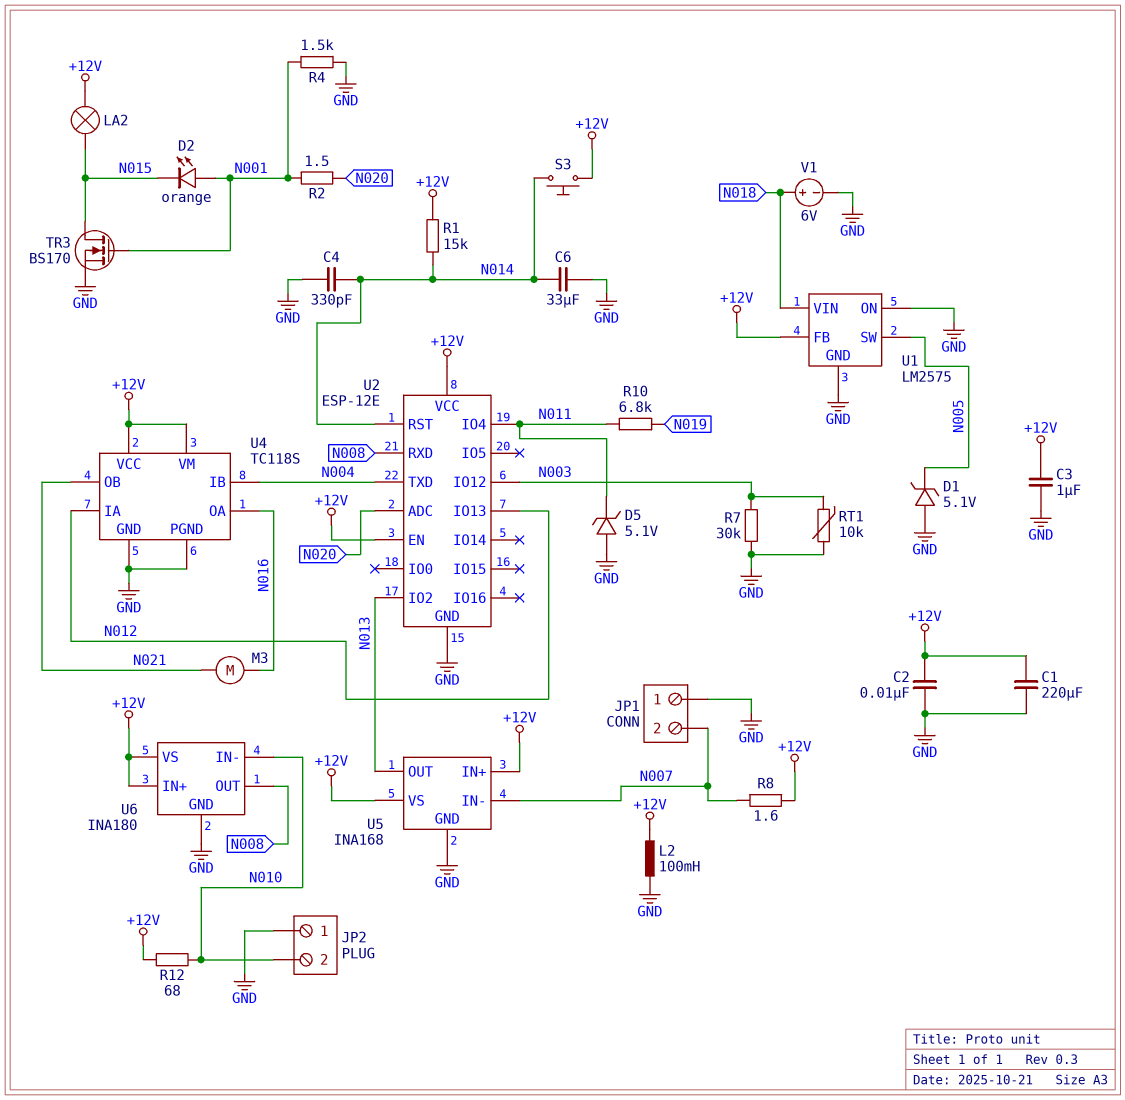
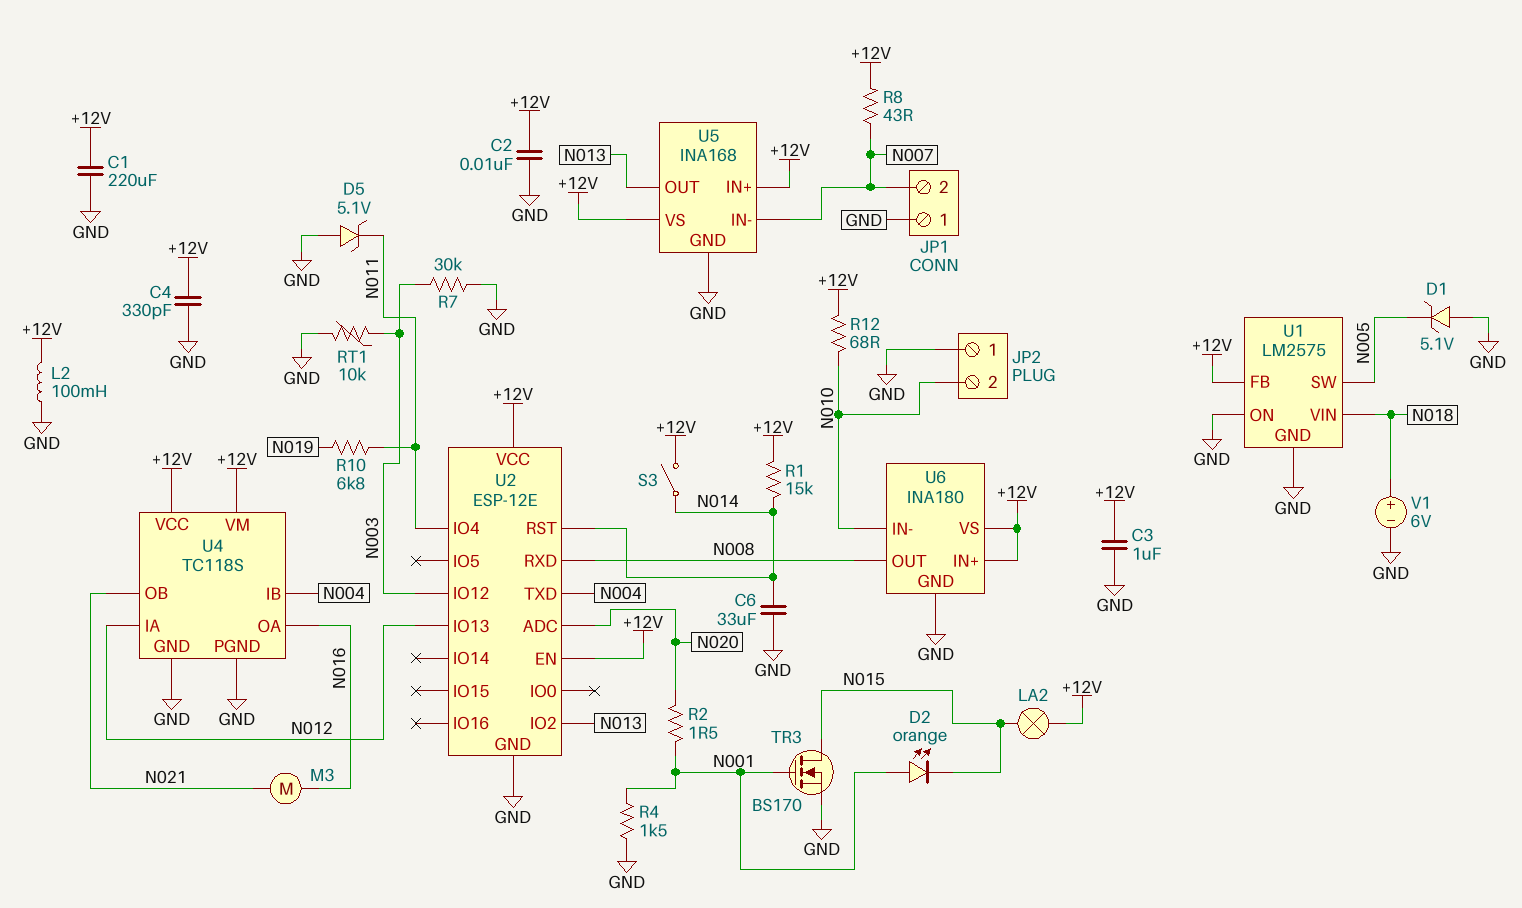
C4: 330pF (GND, N014) -> 330pF (+12V, GND)
R8: 1.6 (+12V, N007) -> 43 (+12V, N007)
S3: button (+12V, N014) -> switch (+12V, N014)

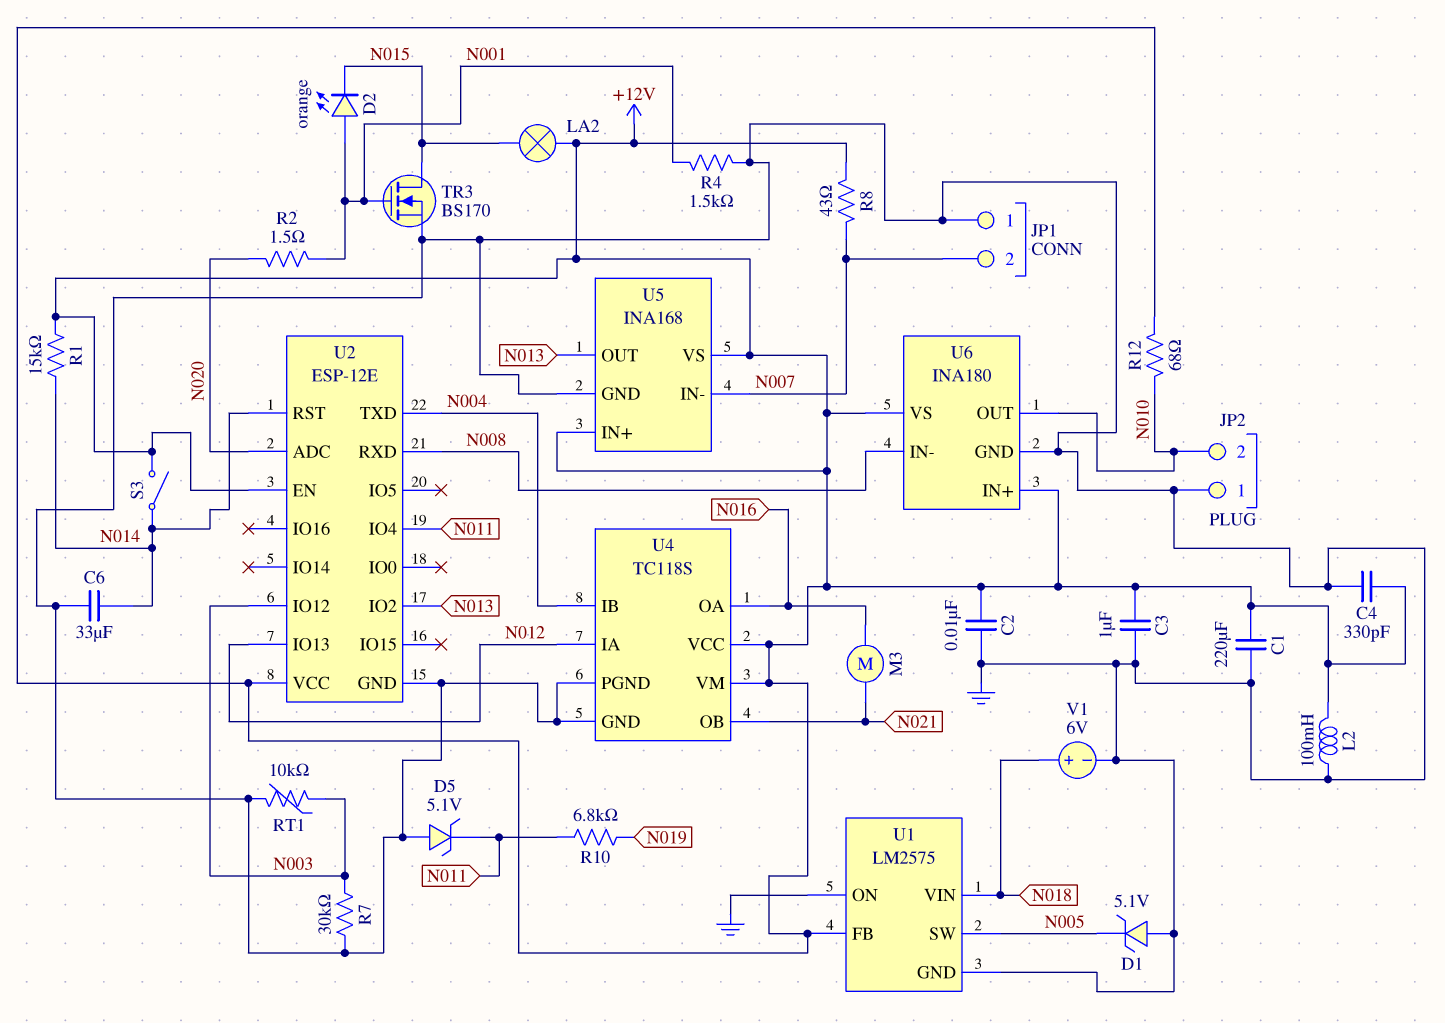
U6 pin IN-: N010 -> N008
U6 pin OUT: N008 -> N010

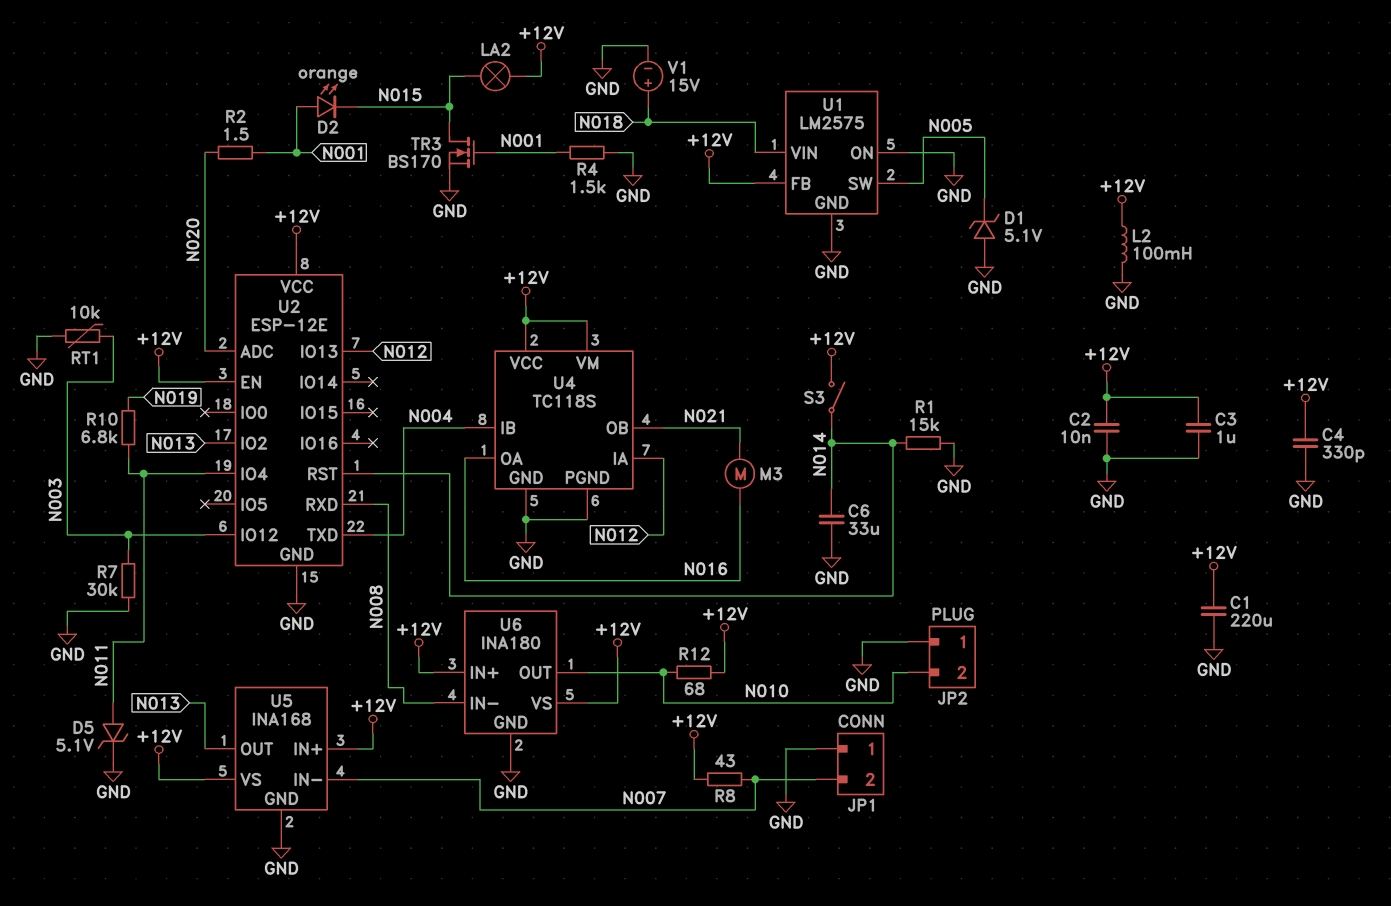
D5: zener 5.1V (A GND, K N011) -> zener 5.1V (A N011, K GND)
R1: 15k (+12V, N014) -> 15k (GND, N014)
V1: 6V (plus N018, minus GND) -> 15V (plus N018, minus GND)

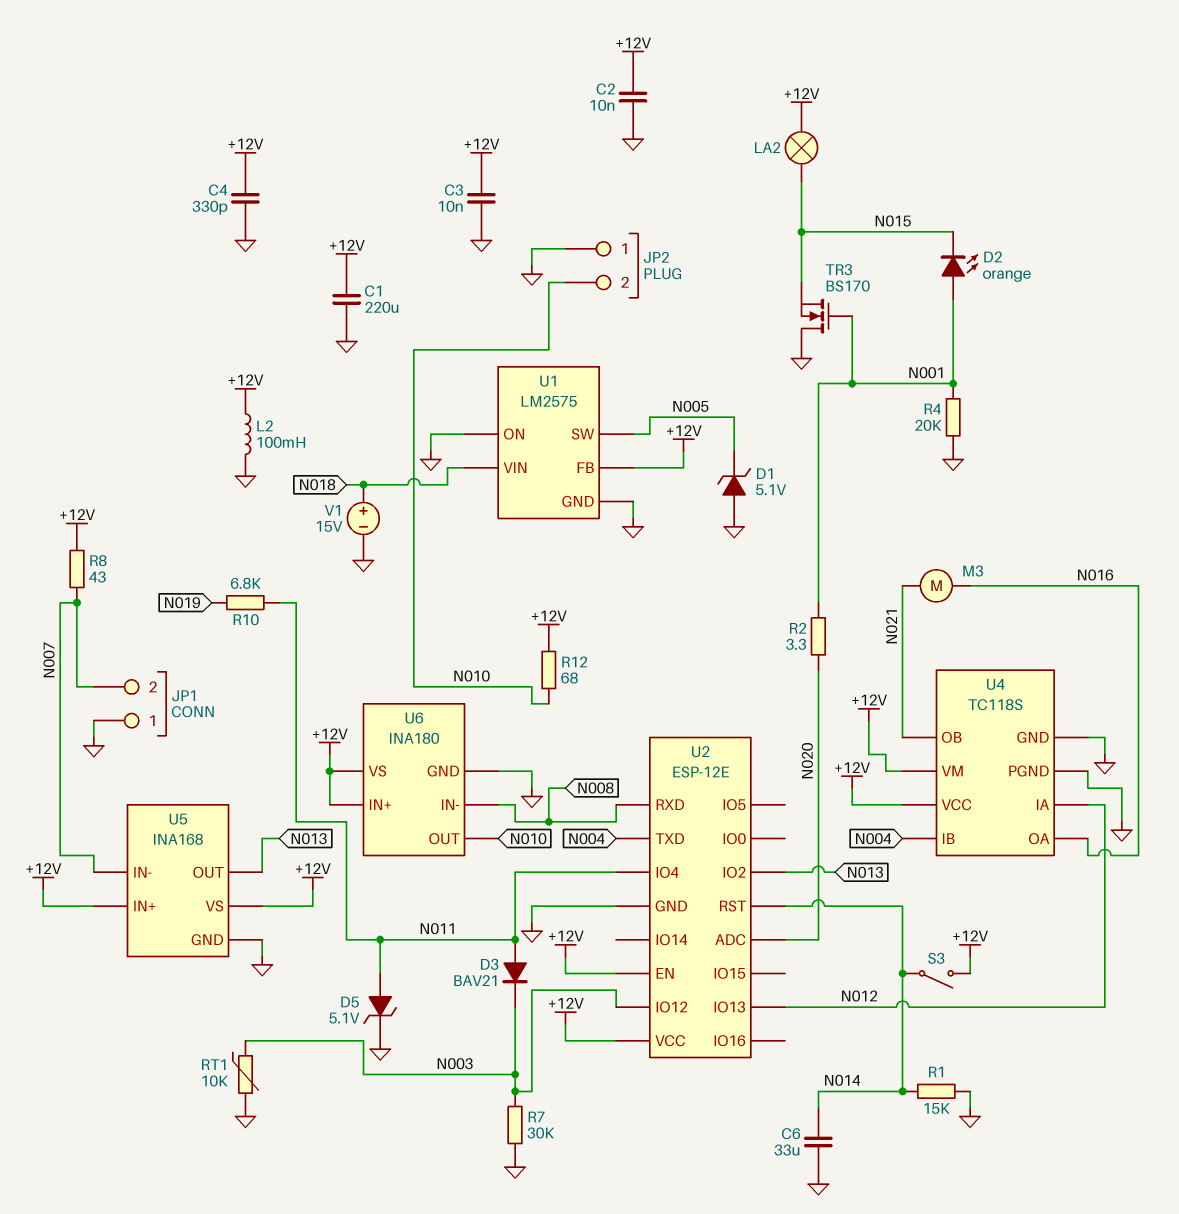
C3: 1uF (+12V, GND) -> 10nF (+12V, GND)
D3: none -> diode BAV21 (A N011, K N003)
R2: 1.5 (N001, N020) -> 3.3 (N001, N020)
R4: 1.5k (GND, N001) -> 20k (GND, N001)
TR3: NMOS BS170 (G N001, D N015, S GND) -> NMOS BS170 (G N001, D GND, S N015)

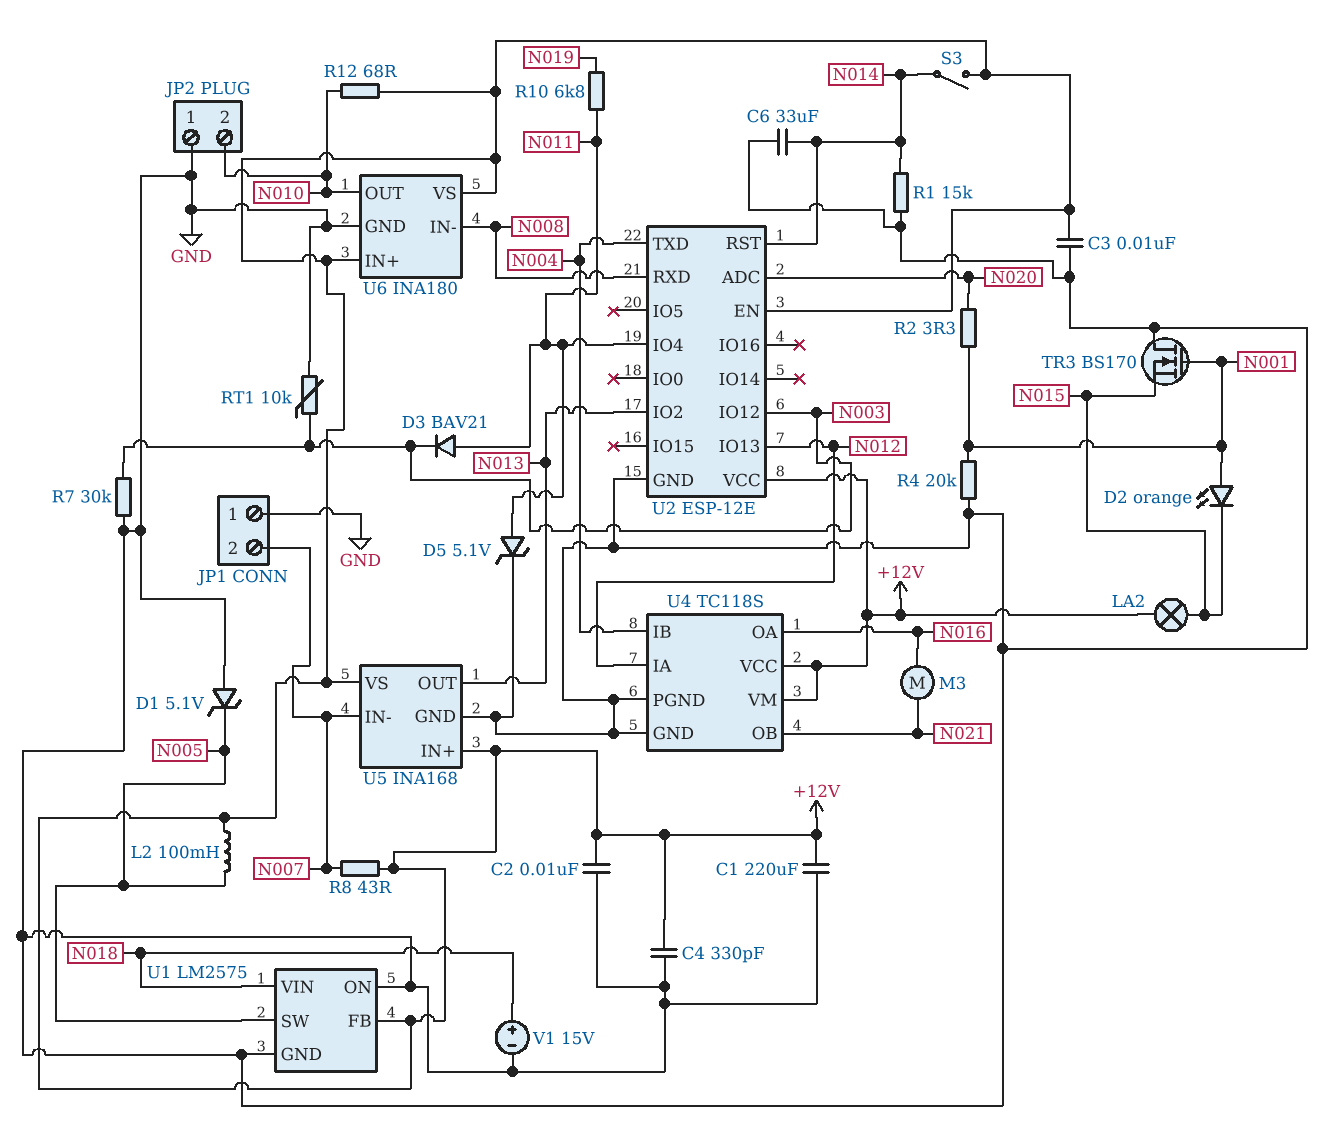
L2: 100mH (+12V, GND) -> 100mH (+12V, N005)

